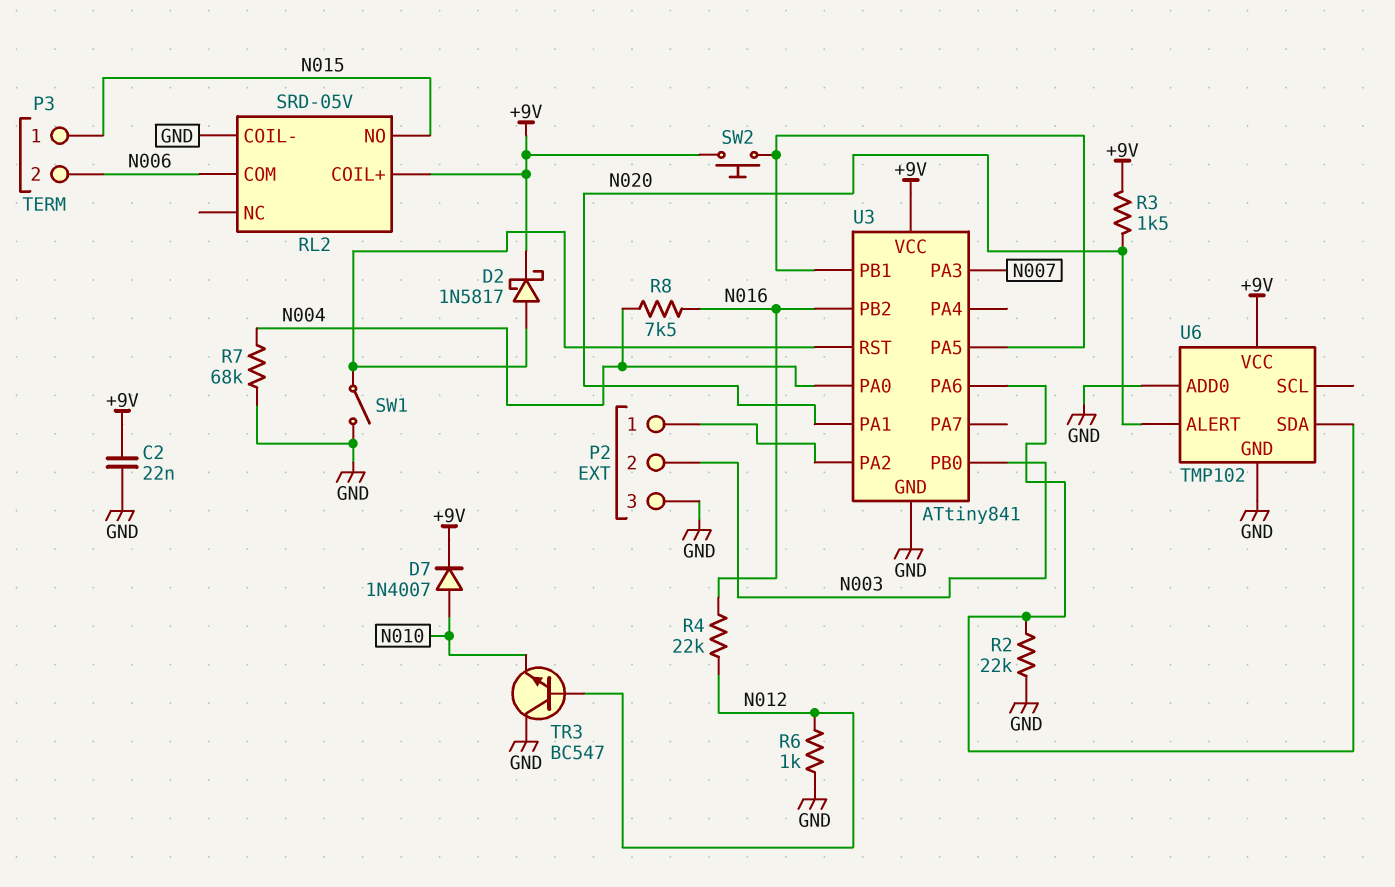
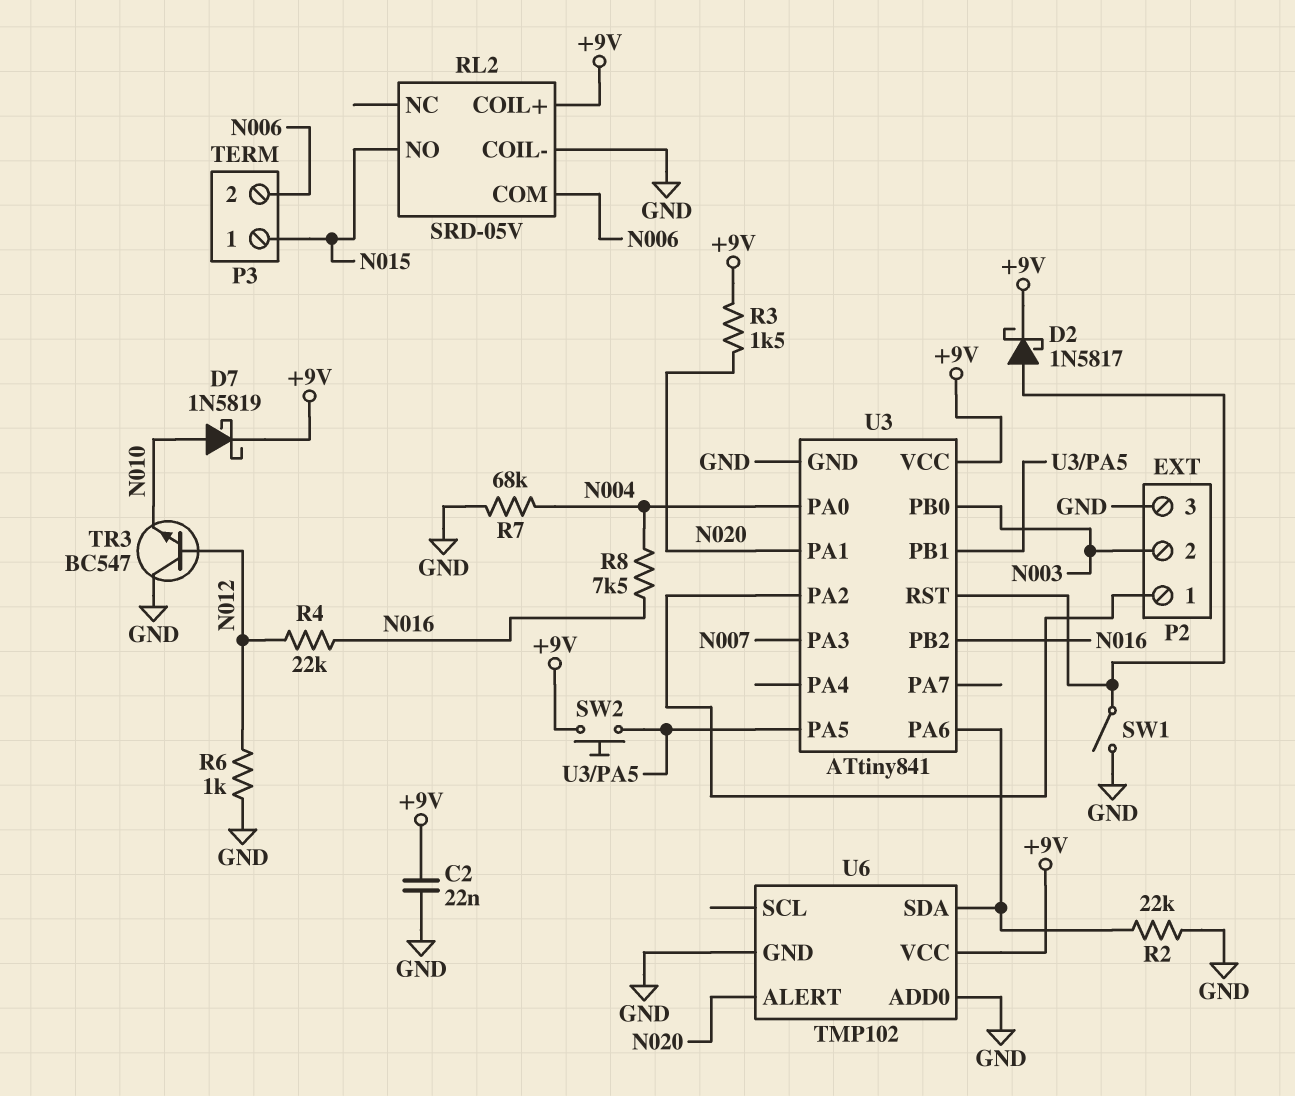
D7: diode 1N4007 (A N010, K +9V) -> schottky 1N5819 (A N010, K +9V)

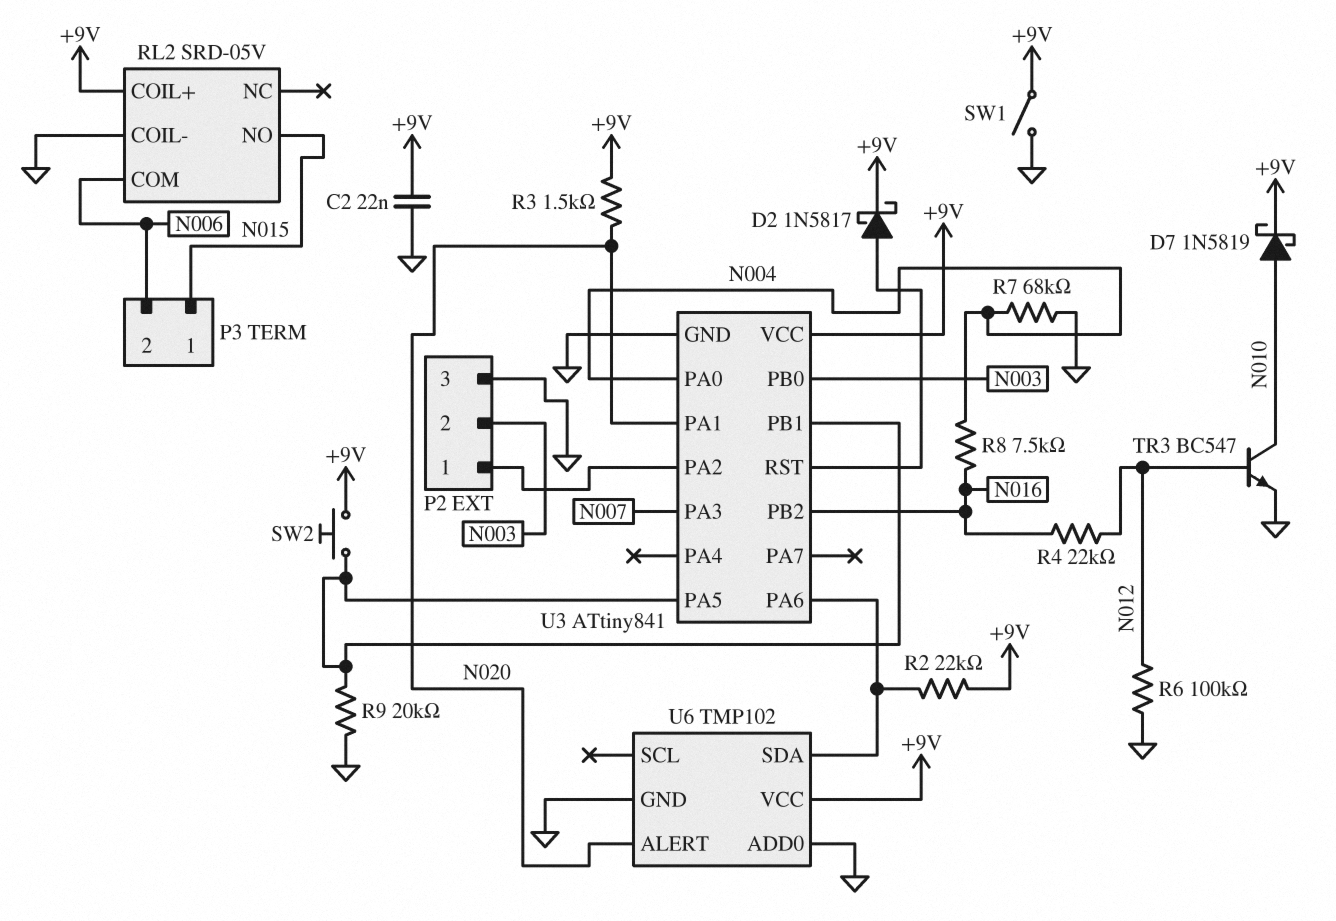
R2: 22k (GND, U3/PA6) -> 22k (+9V, U3/PA6)
R6: 1k (GND, N012) -> 100k (GND, N012)
R9: none -> 20k (GND, U3/PA5)
SW1: switch (GND, U3/RST) -> switch (+9V, GND)
TR3: NPN BC547 (B N012, C GND, E N010) -> NPN BC547 (B N012, C N010, E GND)

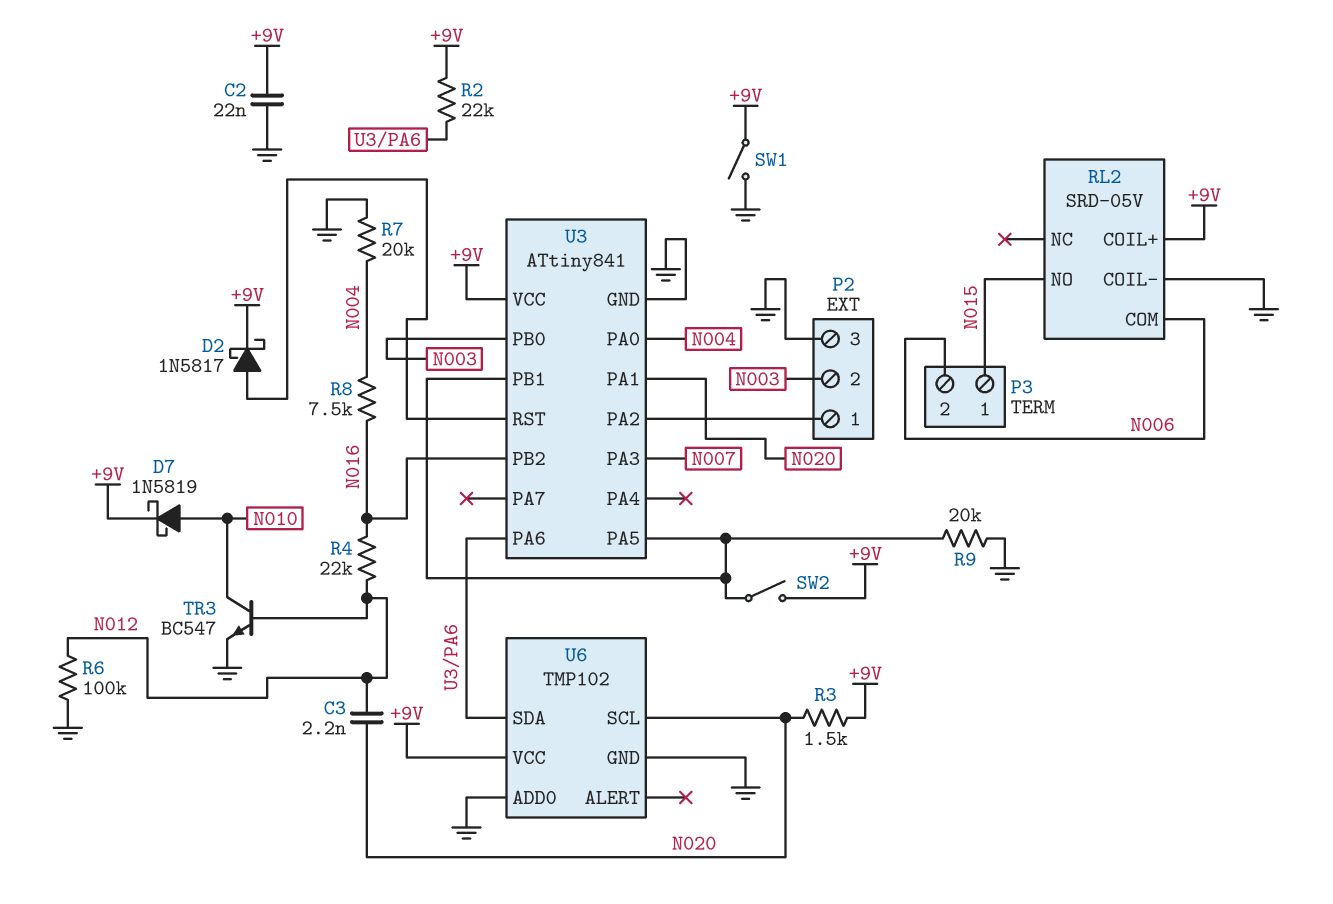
C3: none -> 2.2nF (N012, N020)
R7: 68k (GND, N004) -> 20k (GND, N004)
SW2: button (+9V, U3/PA5) -> switch (+9V, U3/PA5)
U6 pin ALERT: N020 -> none
U6 pin SCL: none -> N020

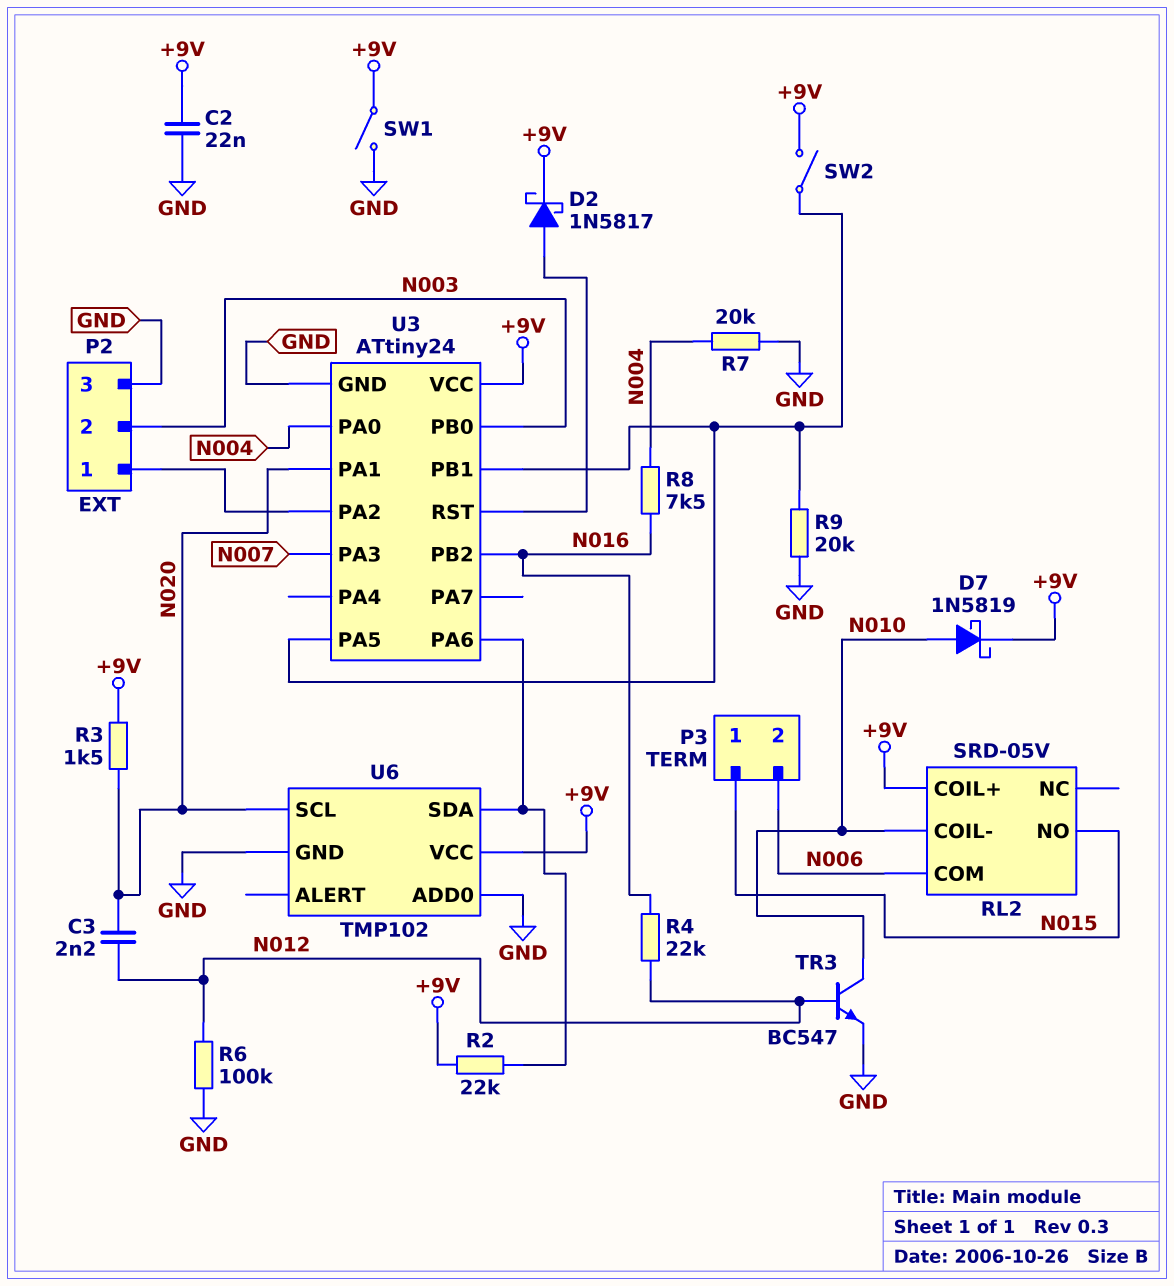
RL2 pin COIL-: GND -> N010
U3: ATtiny841 -> ATtiny24

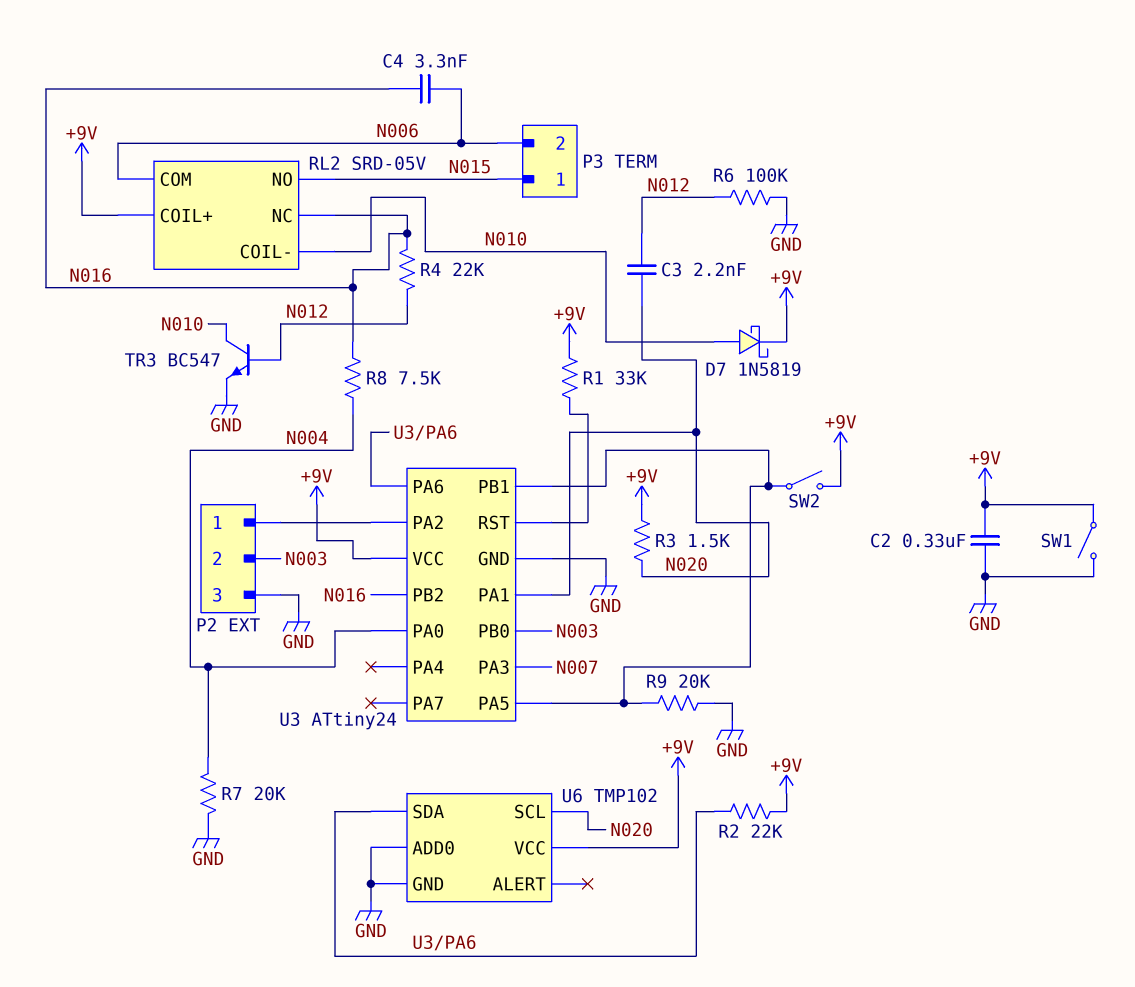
C2: 22nF (+9V, GND) -> 330nF (+9V, GND)
C4: none -> 3.3nF (N006, N016)
D2: schottky 1N5817 (A U3/RST, K +9V) -> none
R1: none -> 33k (+9V, U3/RST)
RL2 pin NC: none -> N016

